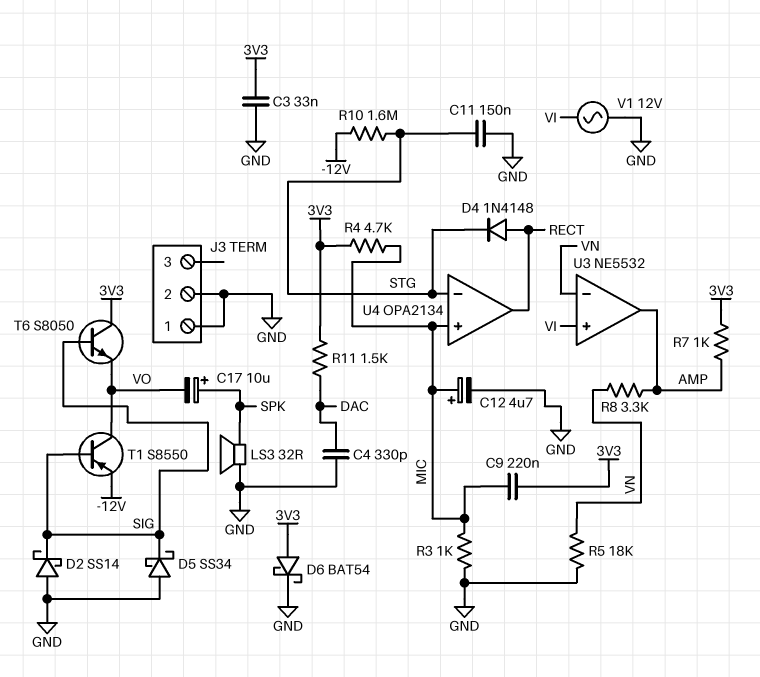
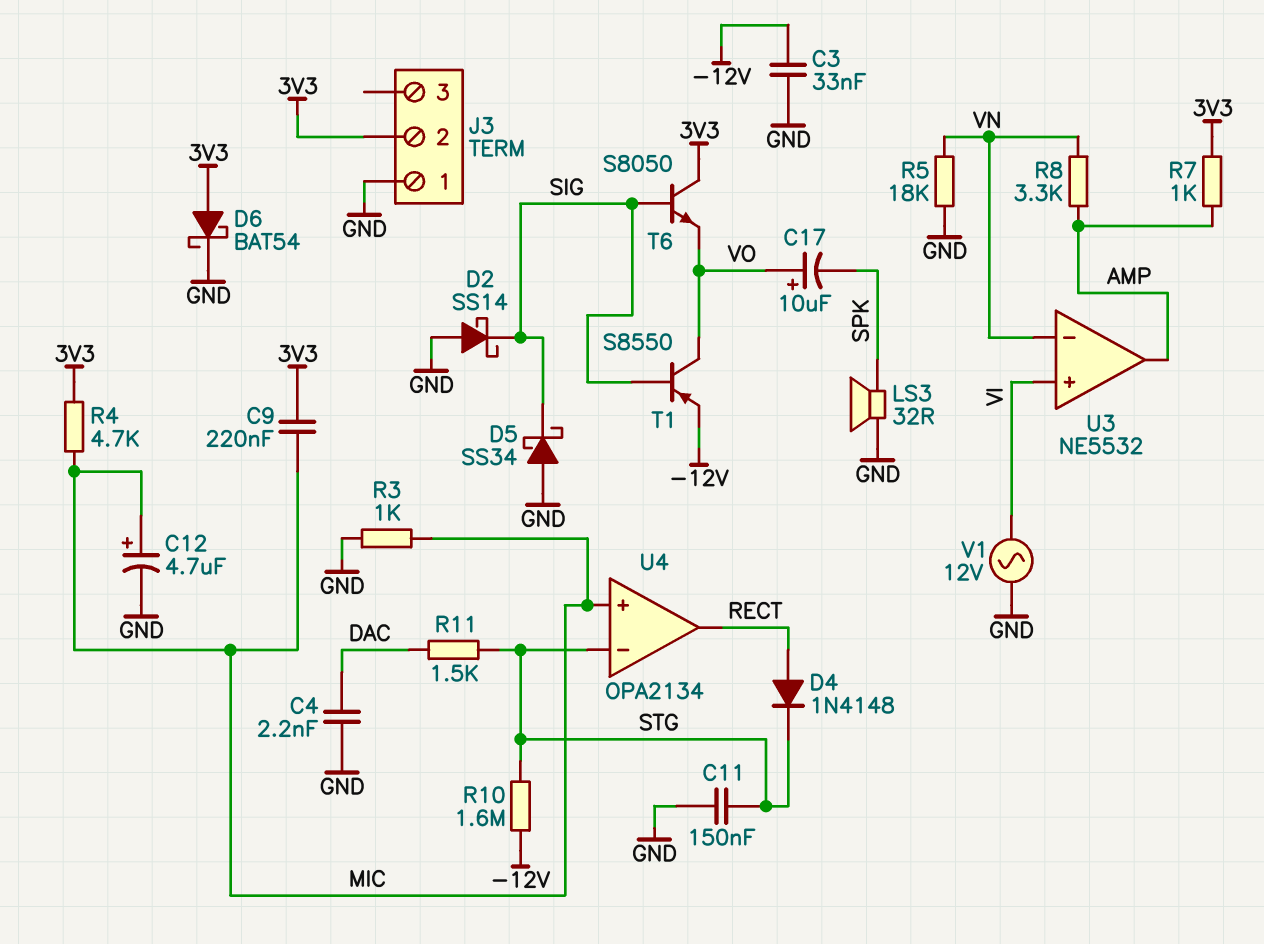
C3: 33nF (3V3, GND) -> 33nF (-12V, GND)
C4: 330pF (DAC, GND) -> 2.2nF (DAC, GND)
C17: 10uF (plus SPK, minus VO) -> 10uF (plus VO, minus SPK)
J3 pin 2: GND -> 3V3
R11: 1.5k (3V3, DAC) -> 1.5k (DAC, STG)

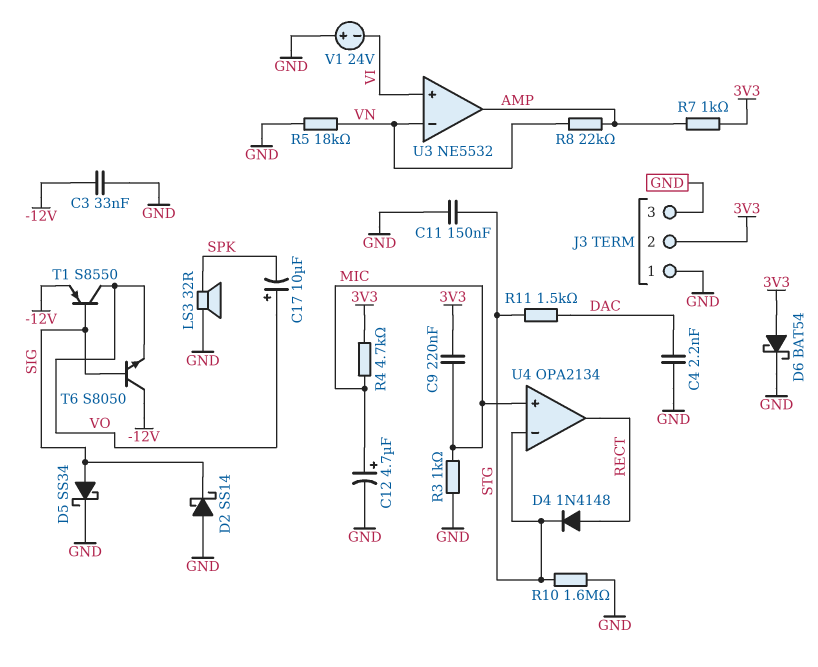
D5: schottky SS34 (A GND, K SIG) -> schottky SS34 (A SIG, K GND)
J3 pin 3: none -> GND
R8: 3.3k (AMP, VN) -> 22k (AMP, VN)
R10: 1.6M (-12V, STG) -> 1.6M (GND, STG)
T6: NPN S8050 (B SIG, C 3V3, E VO) -> NPN S8050 (B SIG, C -12V, E VO)
V1: AC 12V (GND, VI) -> 24V (plus GND, minus VI)

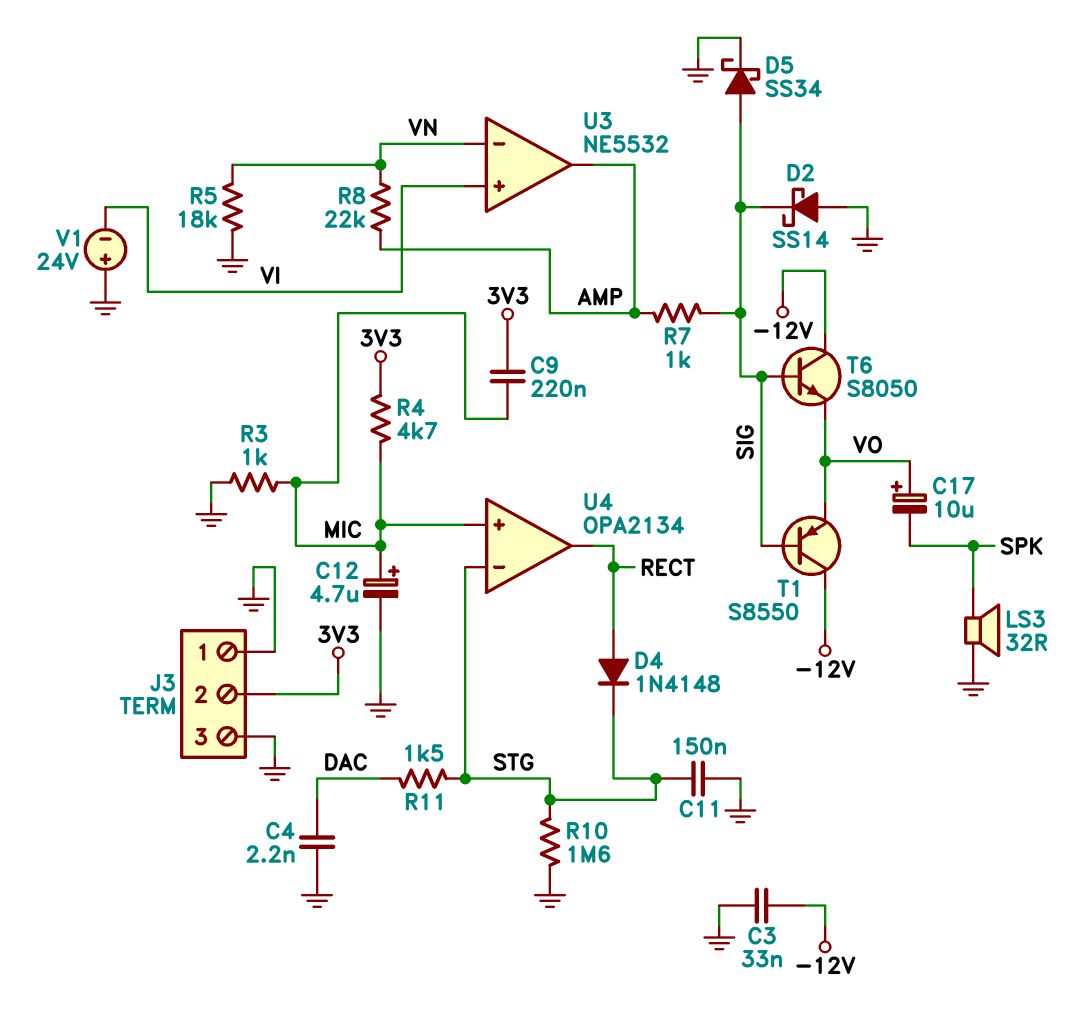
D6: schottky BAT54 (A 3V3, K GND) -> none
R7: 1k (3V3, AMP) -> 1k (AMP, SIG)
T1: PNP S8550 (B SIG, C VO, E -12V) -> PNP S8550 (B SIG, C -12V, E VO)

